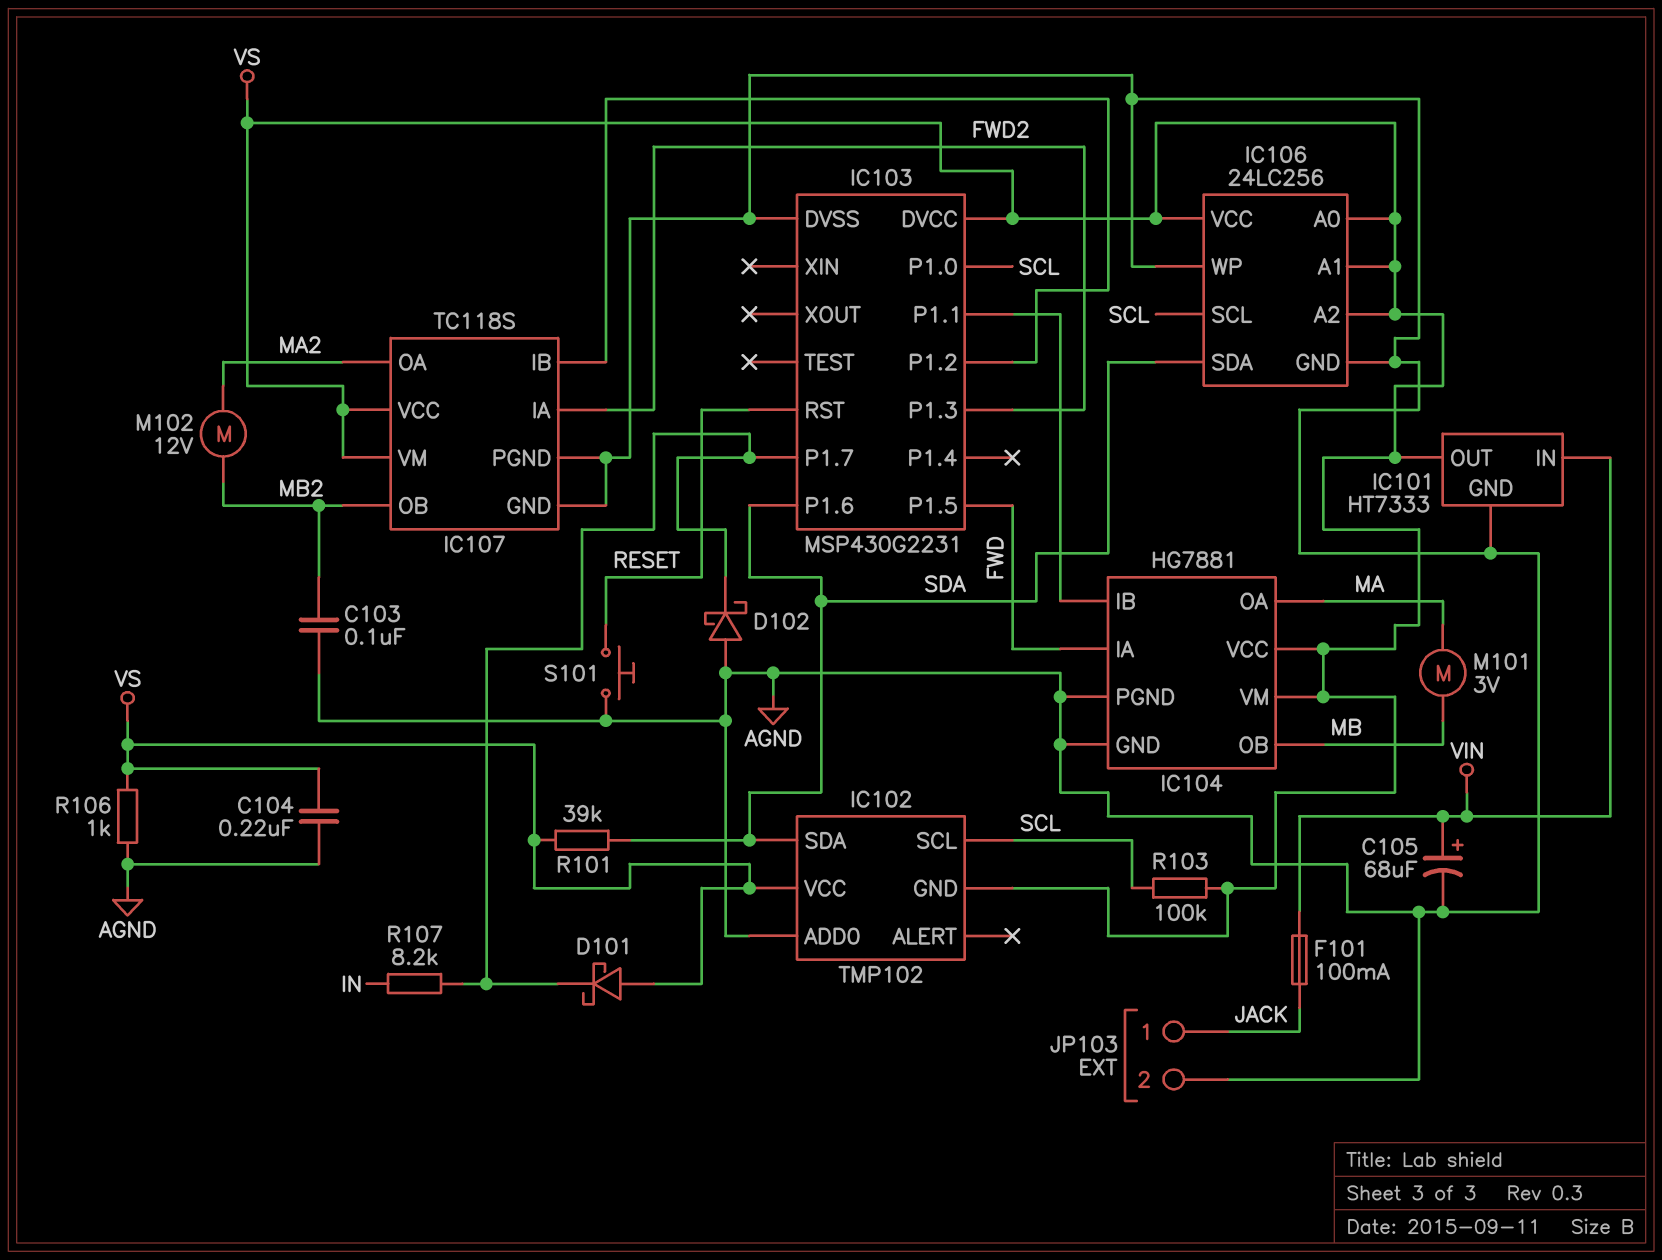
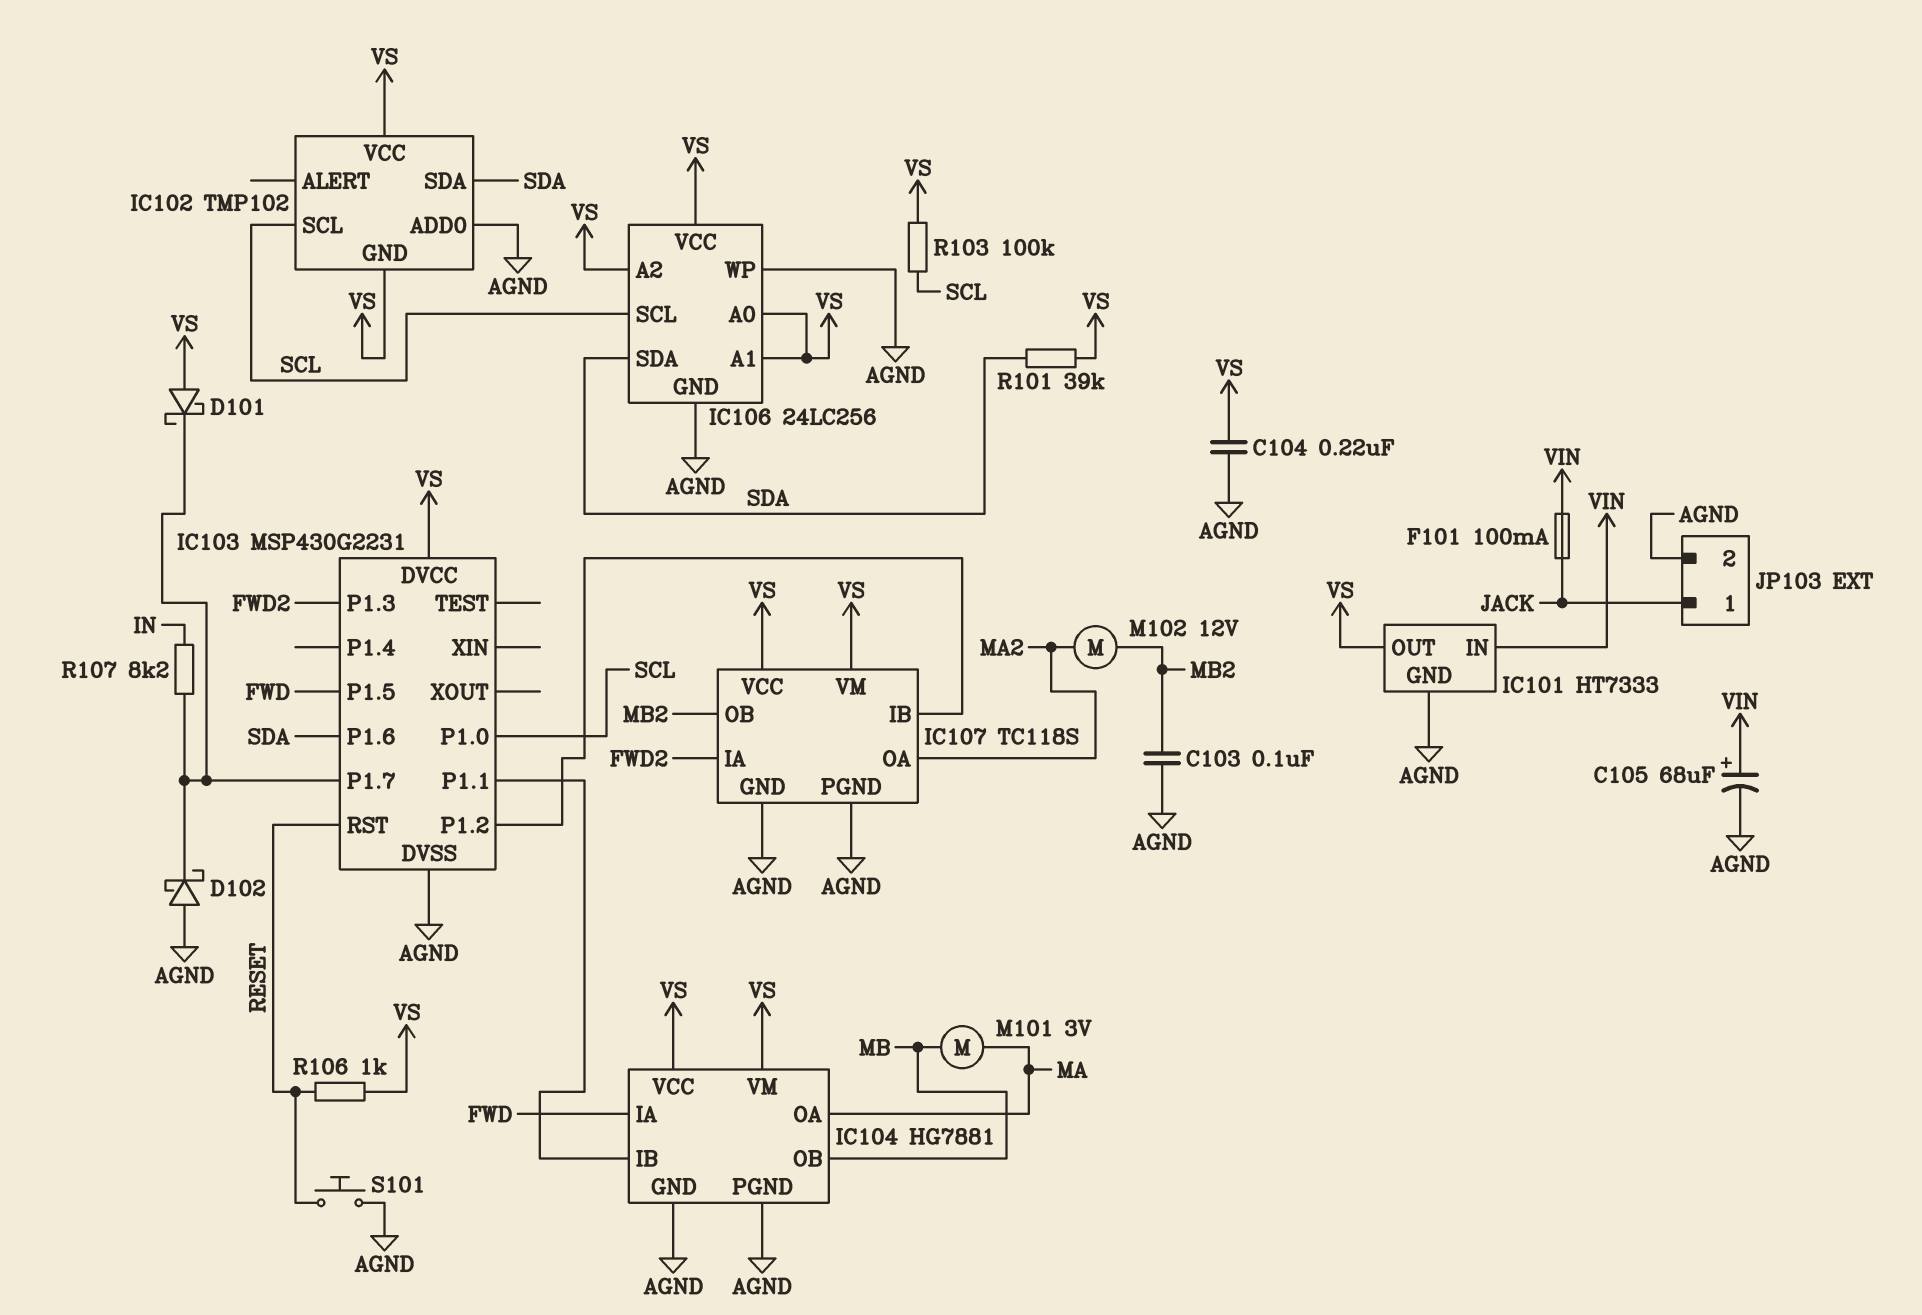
R106: 1k (AGND, VS) -> 1k (RESET, VS)

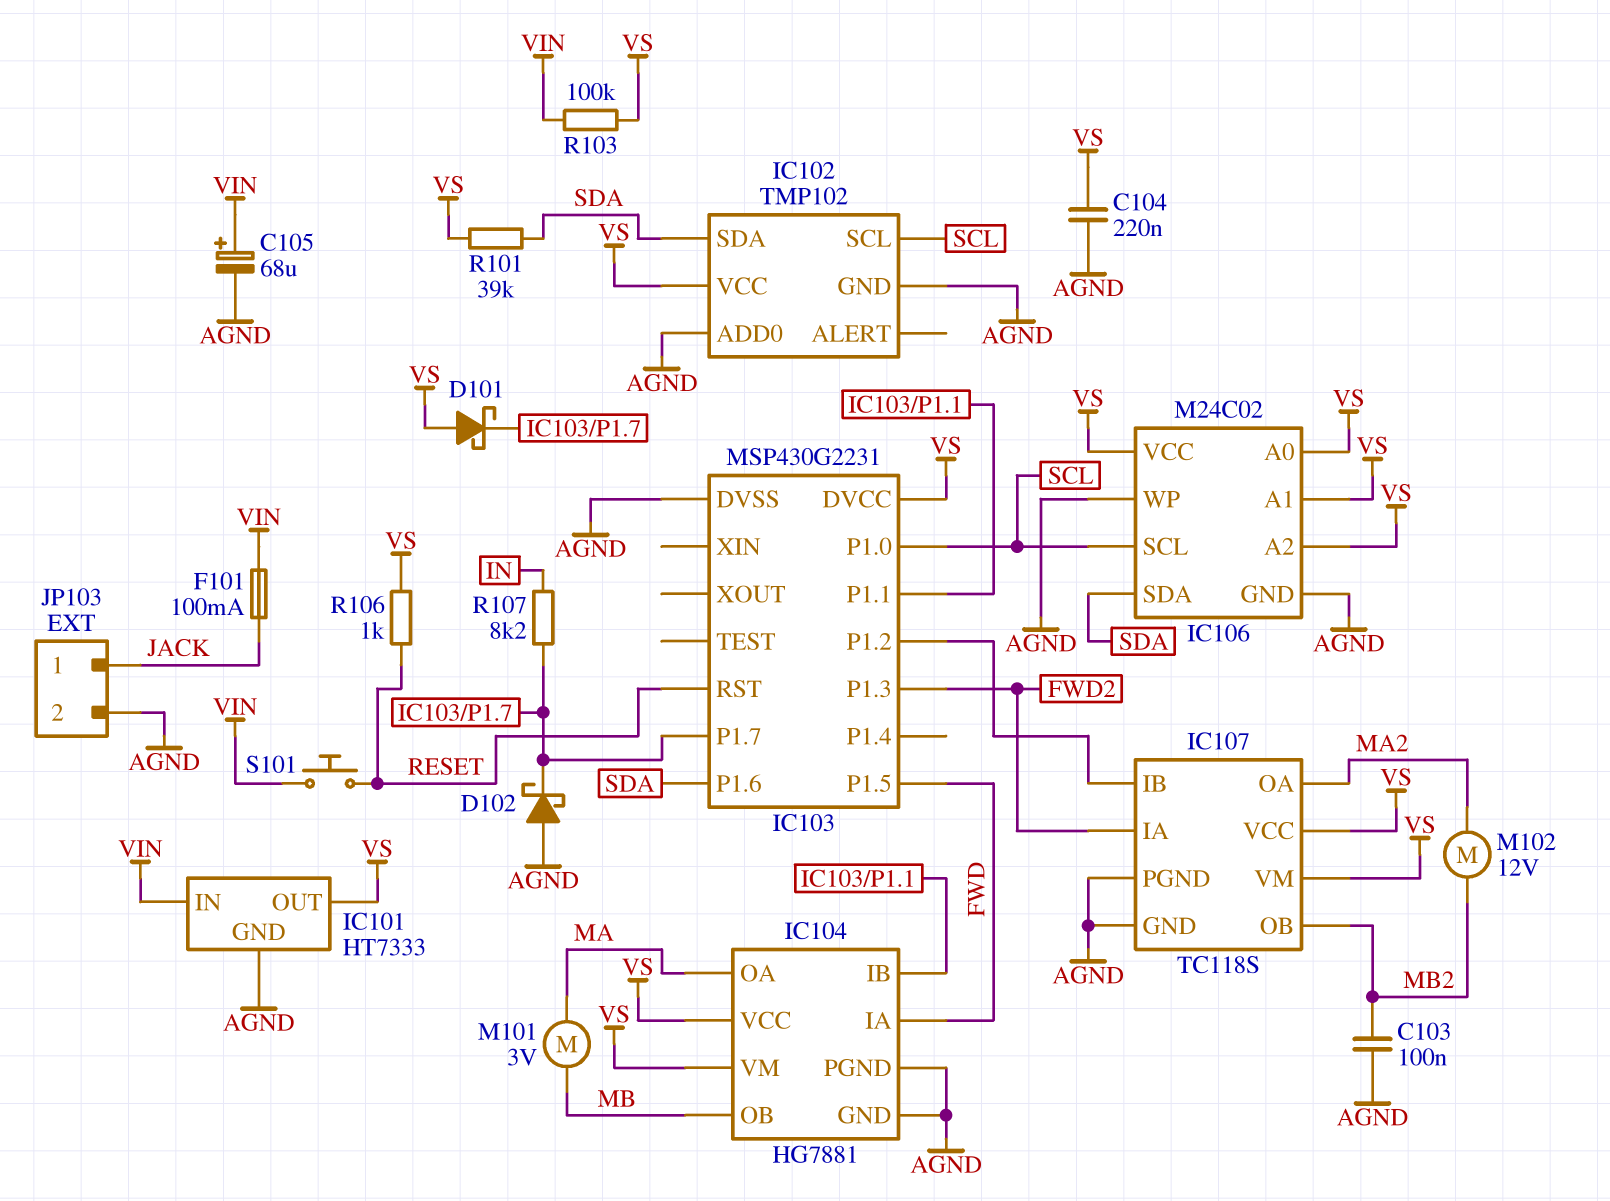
IC102 pin GND: VS -> AGND
IC106: 24LC256 -> M24C02
R103: 100k (SCL, VS) -> 100k (VIN, VS)
S101: button (AGND, RESET) -> button (RESET, VIN)

